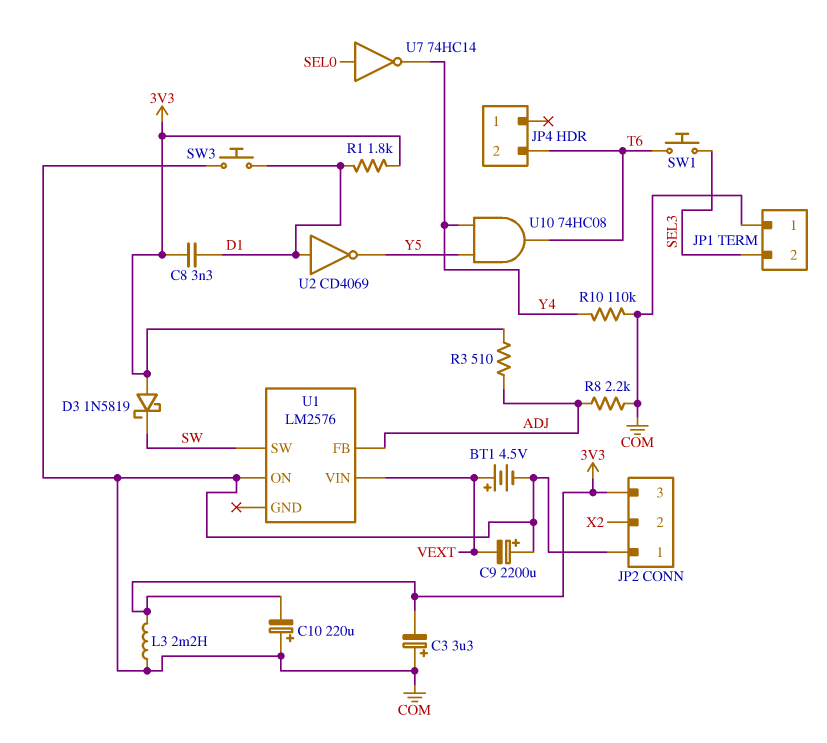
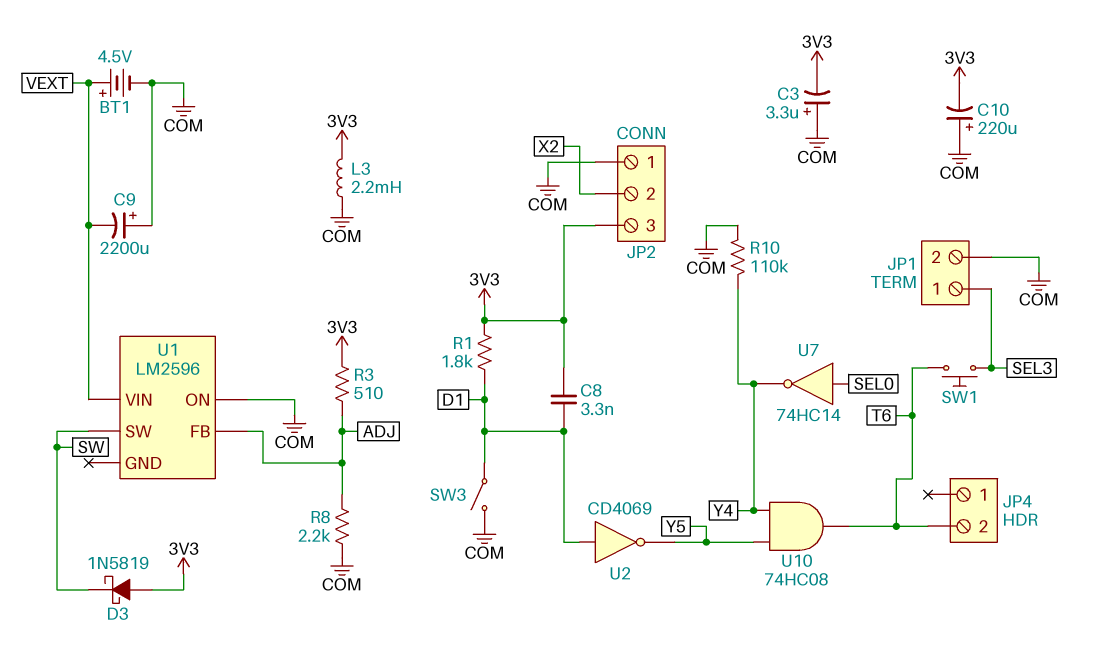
JP1 pin 1: COM -> SEL3
JP1 pin 2: SEL3 -> COM
SW3: button (COM, D1) -> switch (COM, D1)
U1: LM2576 -> LM2596

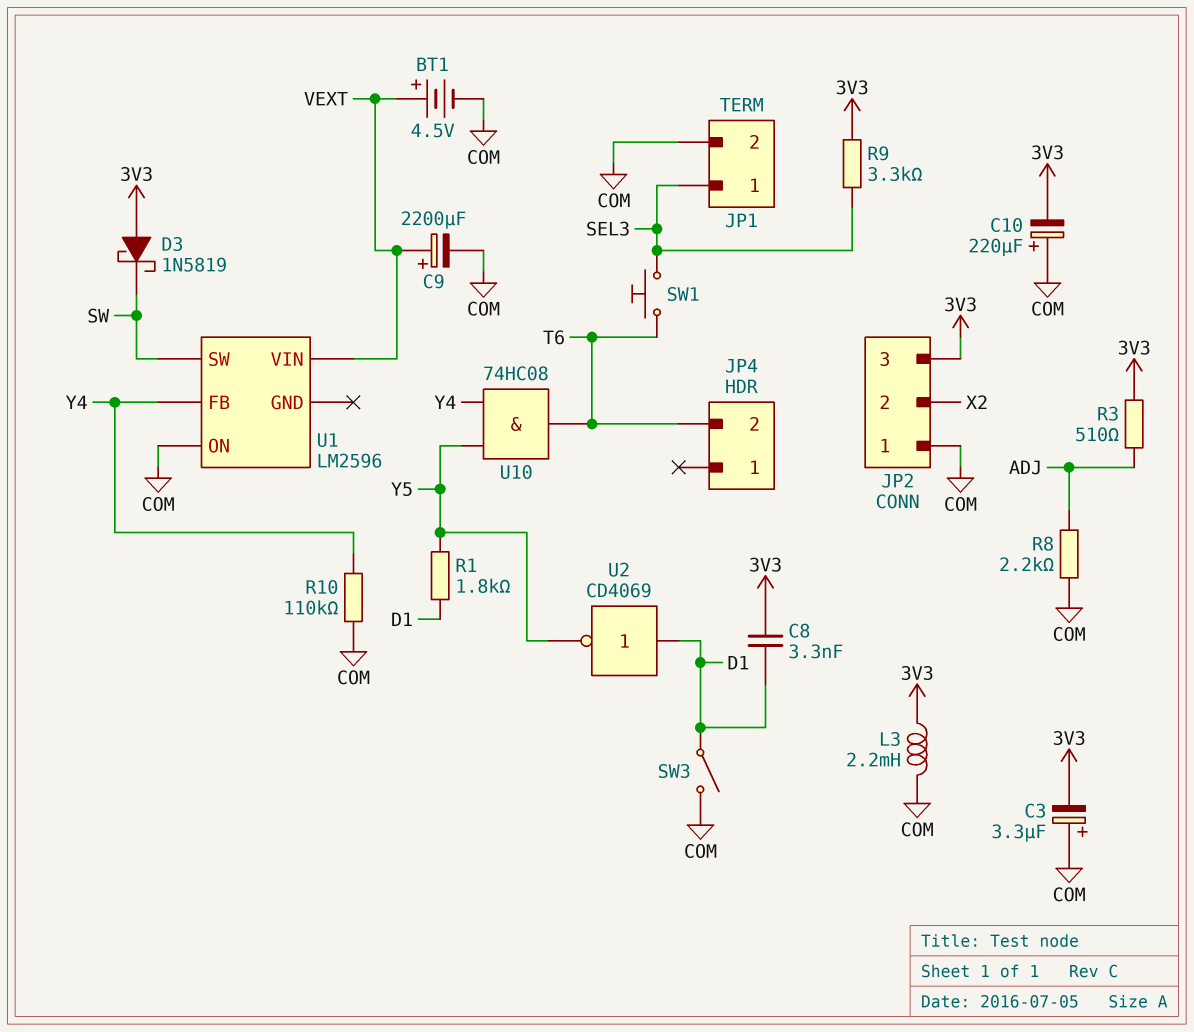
C9: 2200uF (plus COM, minus VEXT) -> 2200uF (plus VEXT, minus COM)
R1: 1.8k (3V3, D1) -> 1.8k (D1, Y5)
R9: none -> 3.3k (3V3, SEL3)
U1 pin FB: ADJ -> Y4
U7: NOT 74HC14 (in SEL0, out Y4) -> none

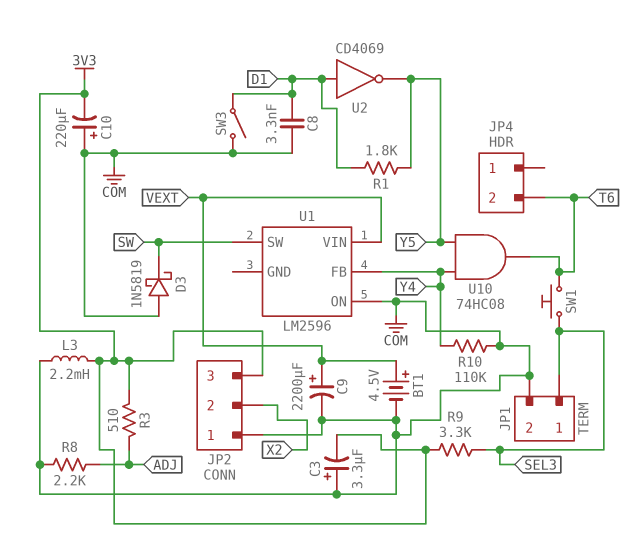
C8: 3.3nF (3V3, D1) -> 3.3nF (COM, D1)
D3: schottky 1N5819 (A 3V3, K SW) -> schottky 1N5819 (A COM, K SW)

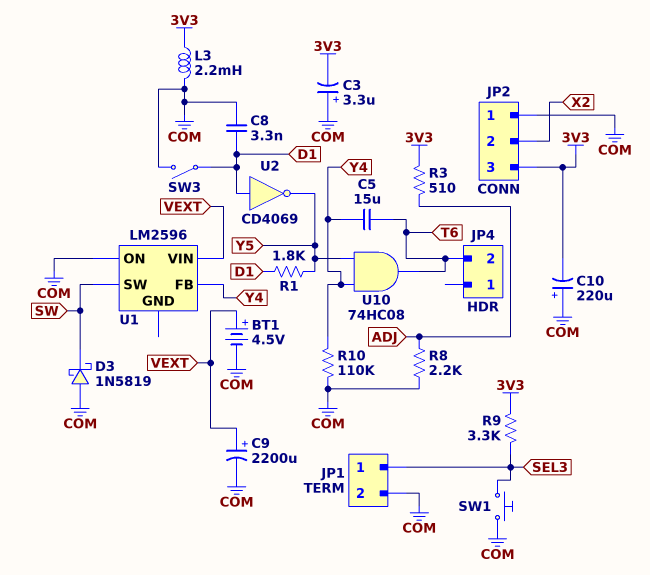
C5: none -> 15uF (T6, Y4)
SW1: button (SEL3, T6) -> button (COM, SEL3)

